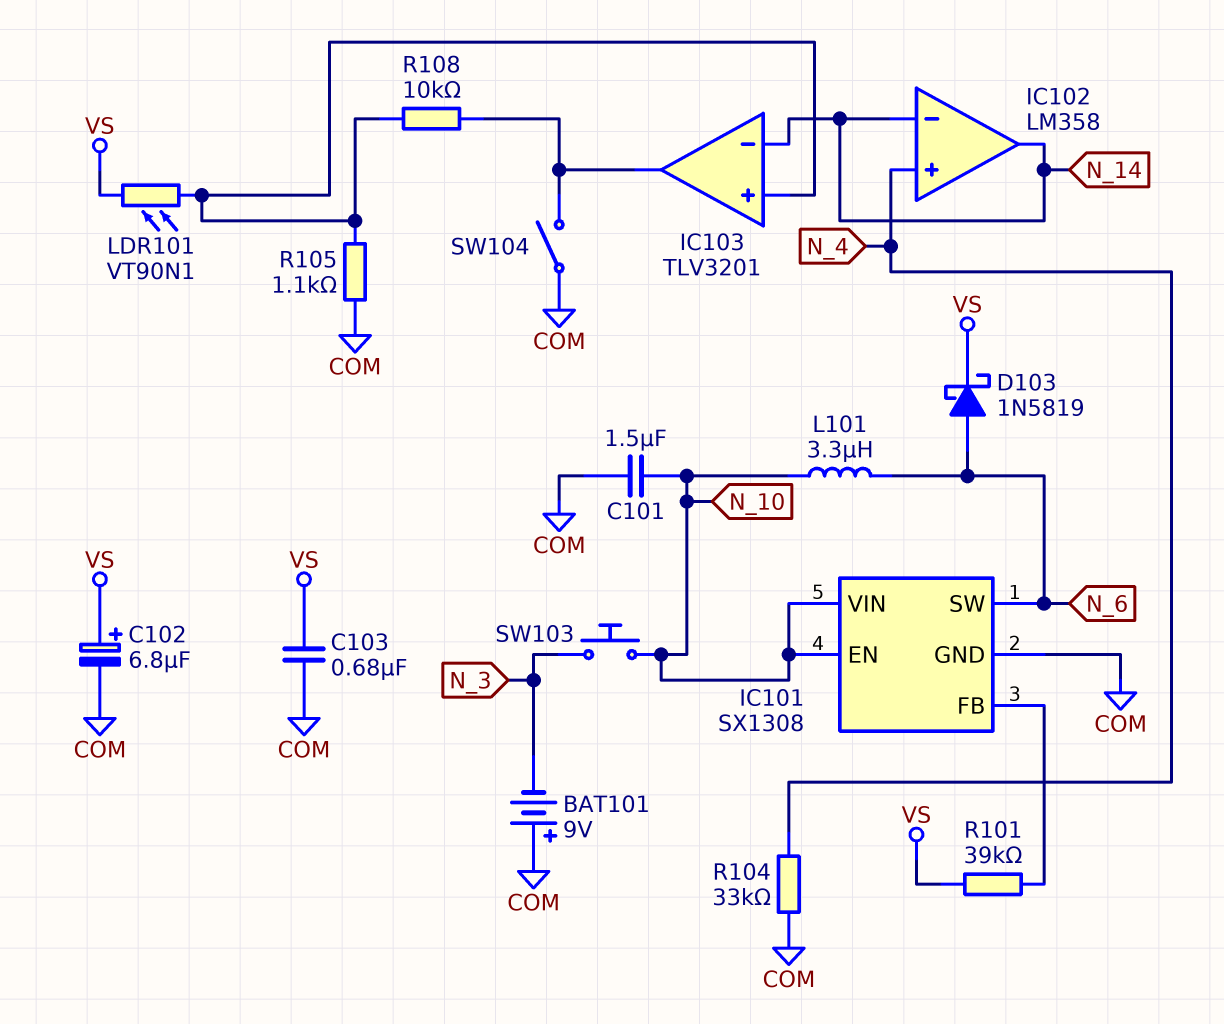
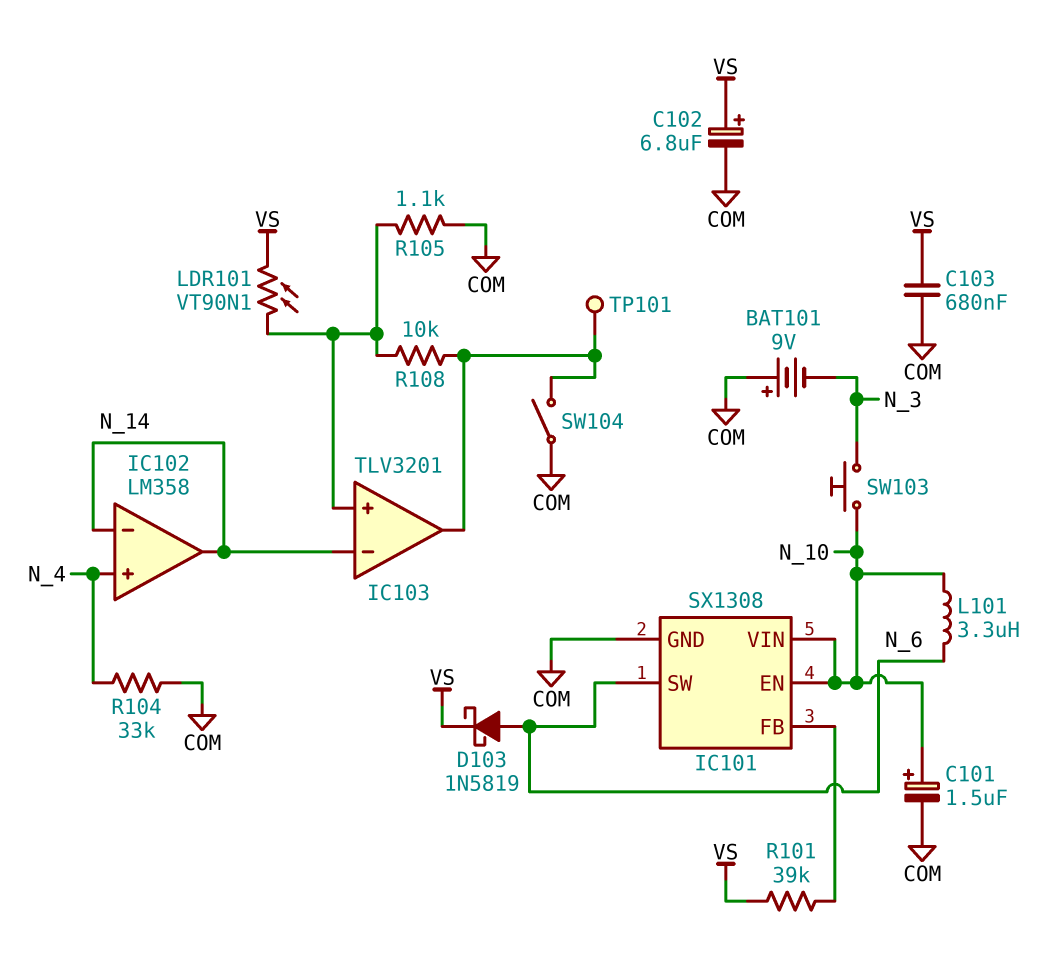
C101: 1.5uF (COM, N_10) -> 1.5uF (plus N_10, minus COM)
TP101: none -> test point (IC103/out)

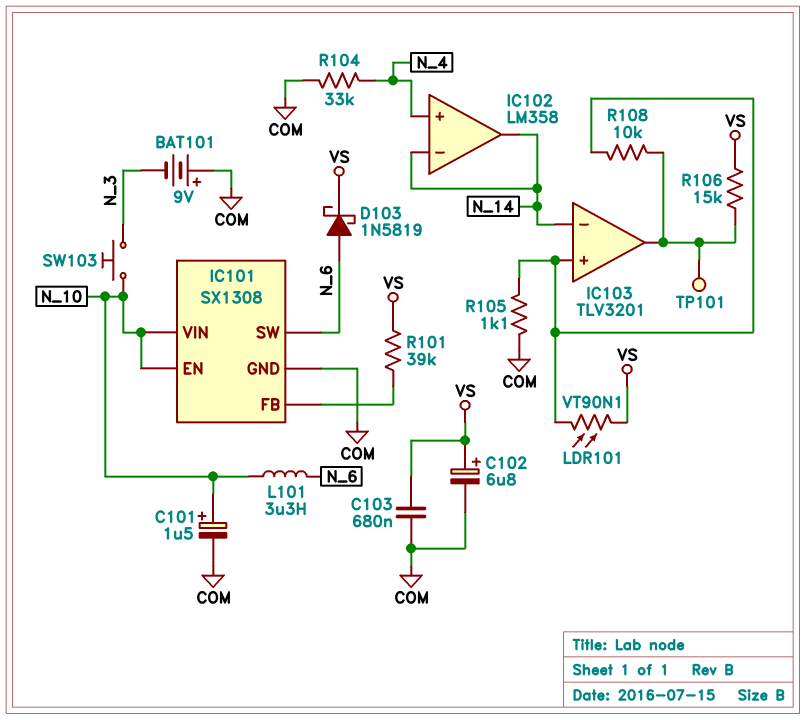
R106: none -> 15k (IC103/out, VS)
SW104: switch (COM, IC103/out) -> none

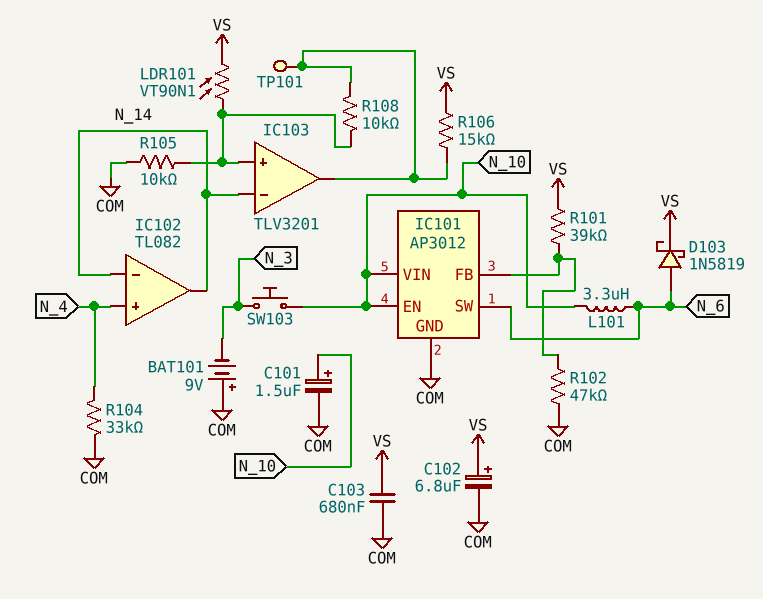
IC101: SX1308 -> AP3012
IC102: LM358 -> TL082
R102: none -> 47k (COM, IC101/FB)
R105: 1.1k (COM, IC103/in+) -> 10k (COM, IC103/in+)

